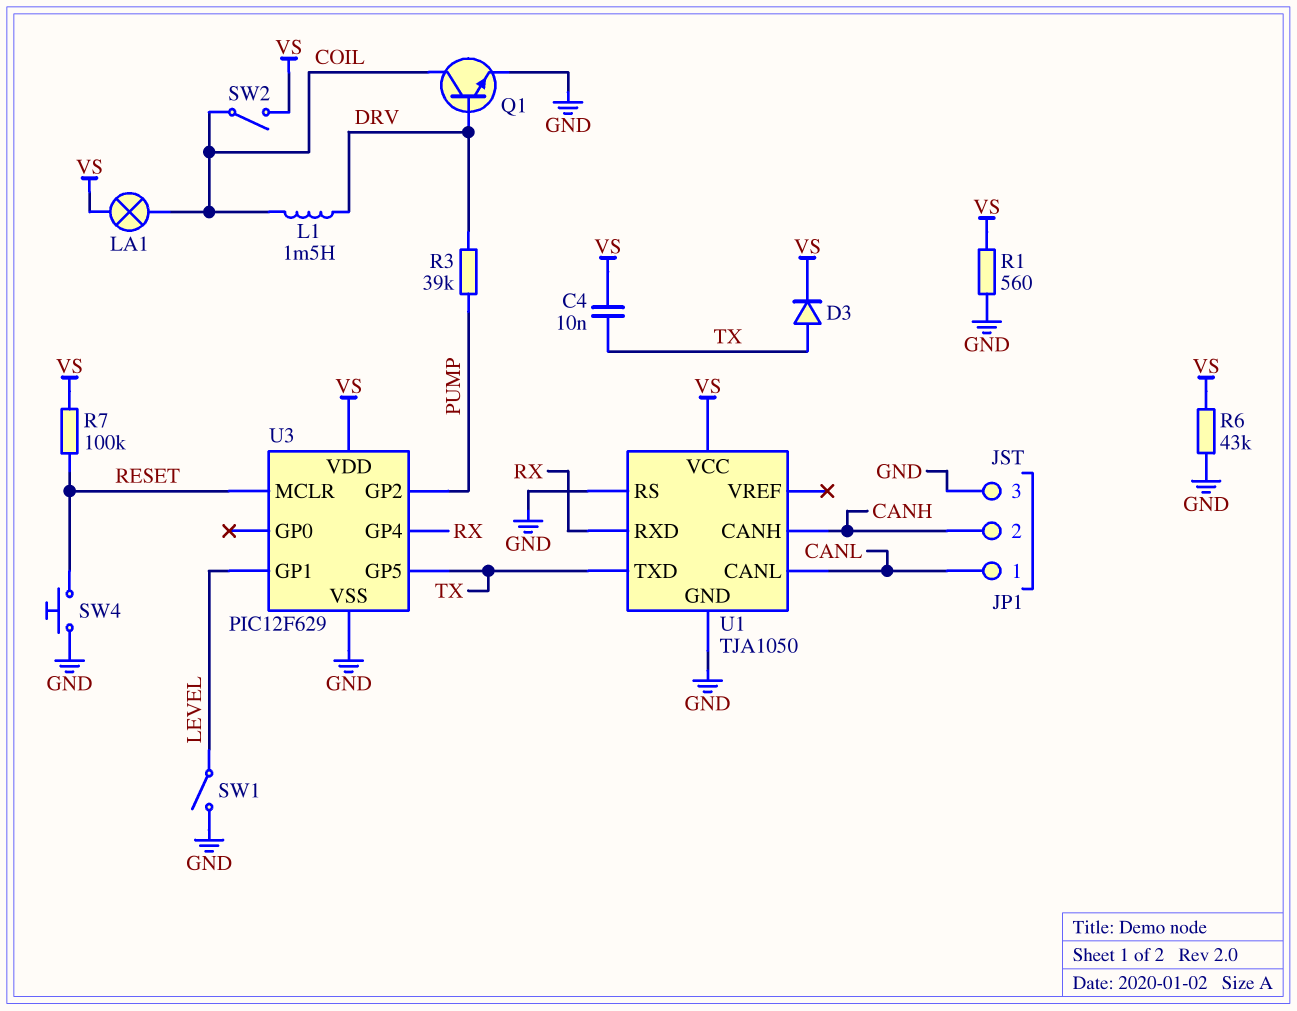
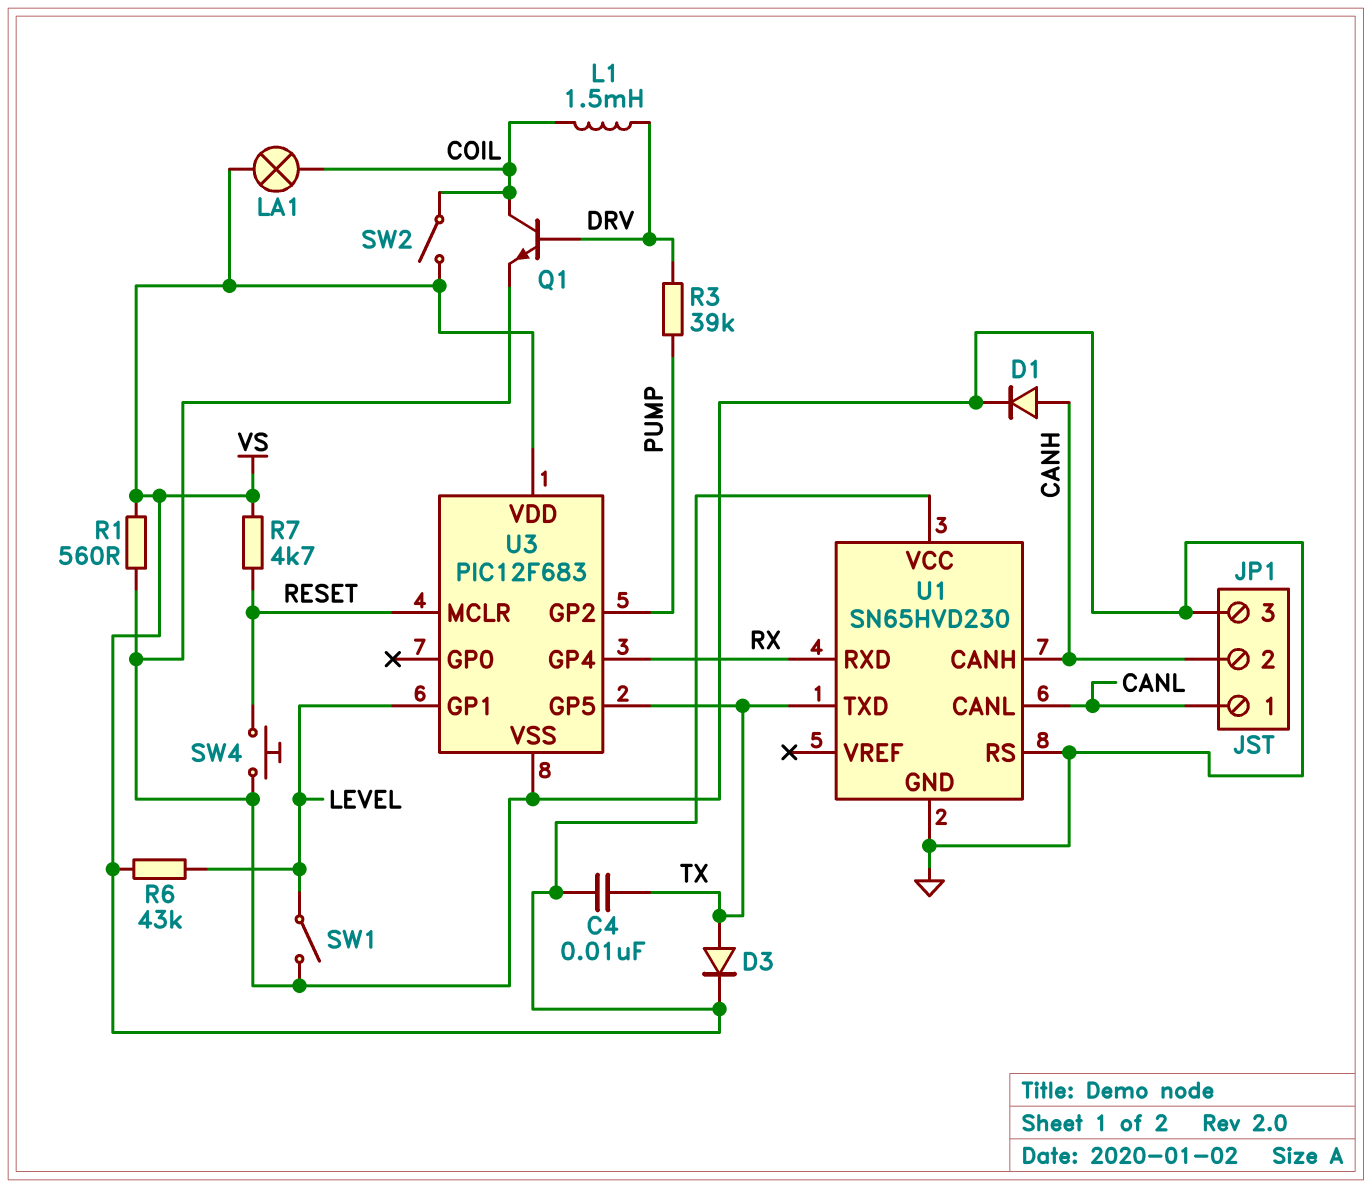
D1: none -> diode (A CANH, K GND)
R6: 43k (GND, VS) -> 43k (LEVEL, VS)
R7: 100k (RESET, VS) -> 4.7k (RESET, VS)
U1: TJA1050 -> SN65HVD230
U3: PIC12F629 -> PIC12F683

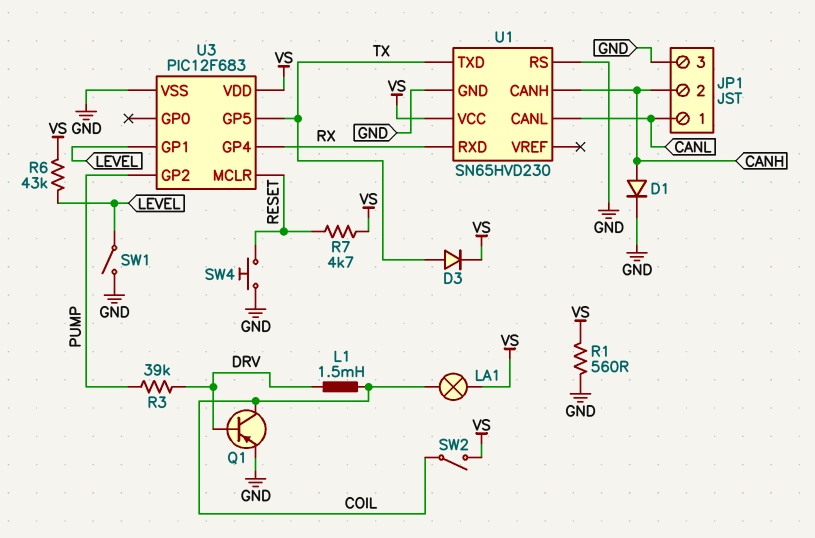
C4: 10nF (TX, VS) -> none
Q1: NPN (B DRV, C COIL, E GND) -> PNP (B DRV, C COIL, E GND)

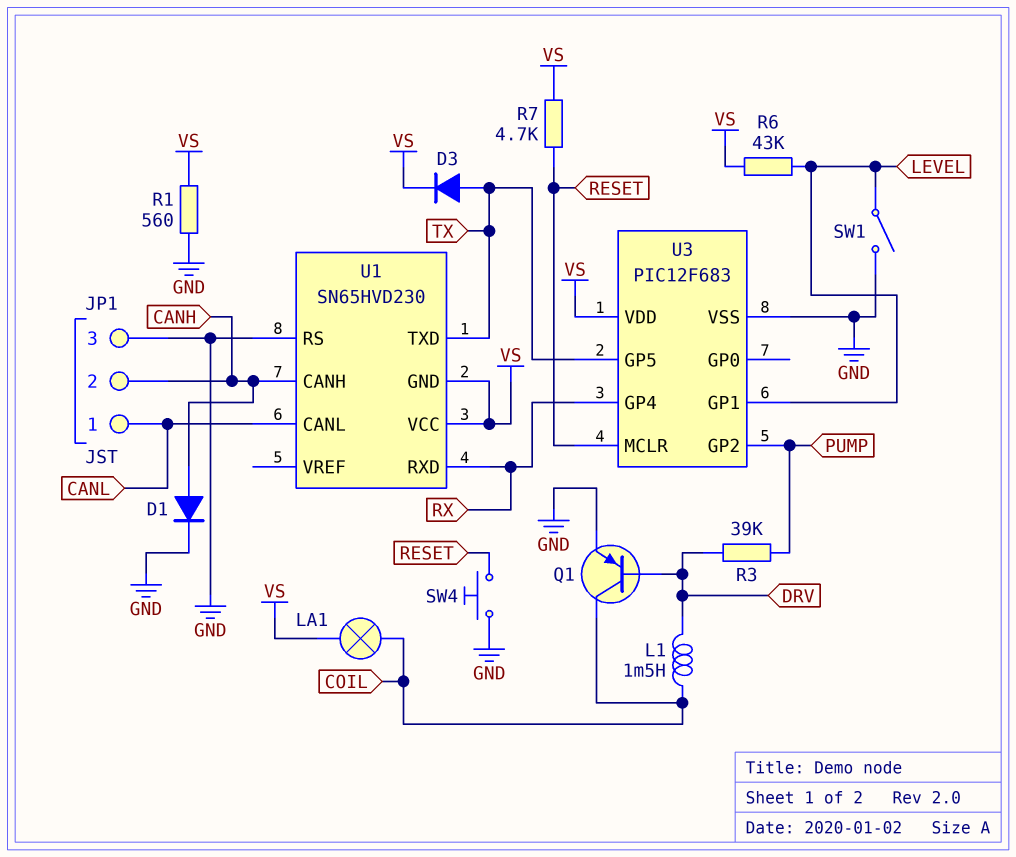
SW2: switch (COIL, VS) -> none
U1 pin GND: GND -> VS

